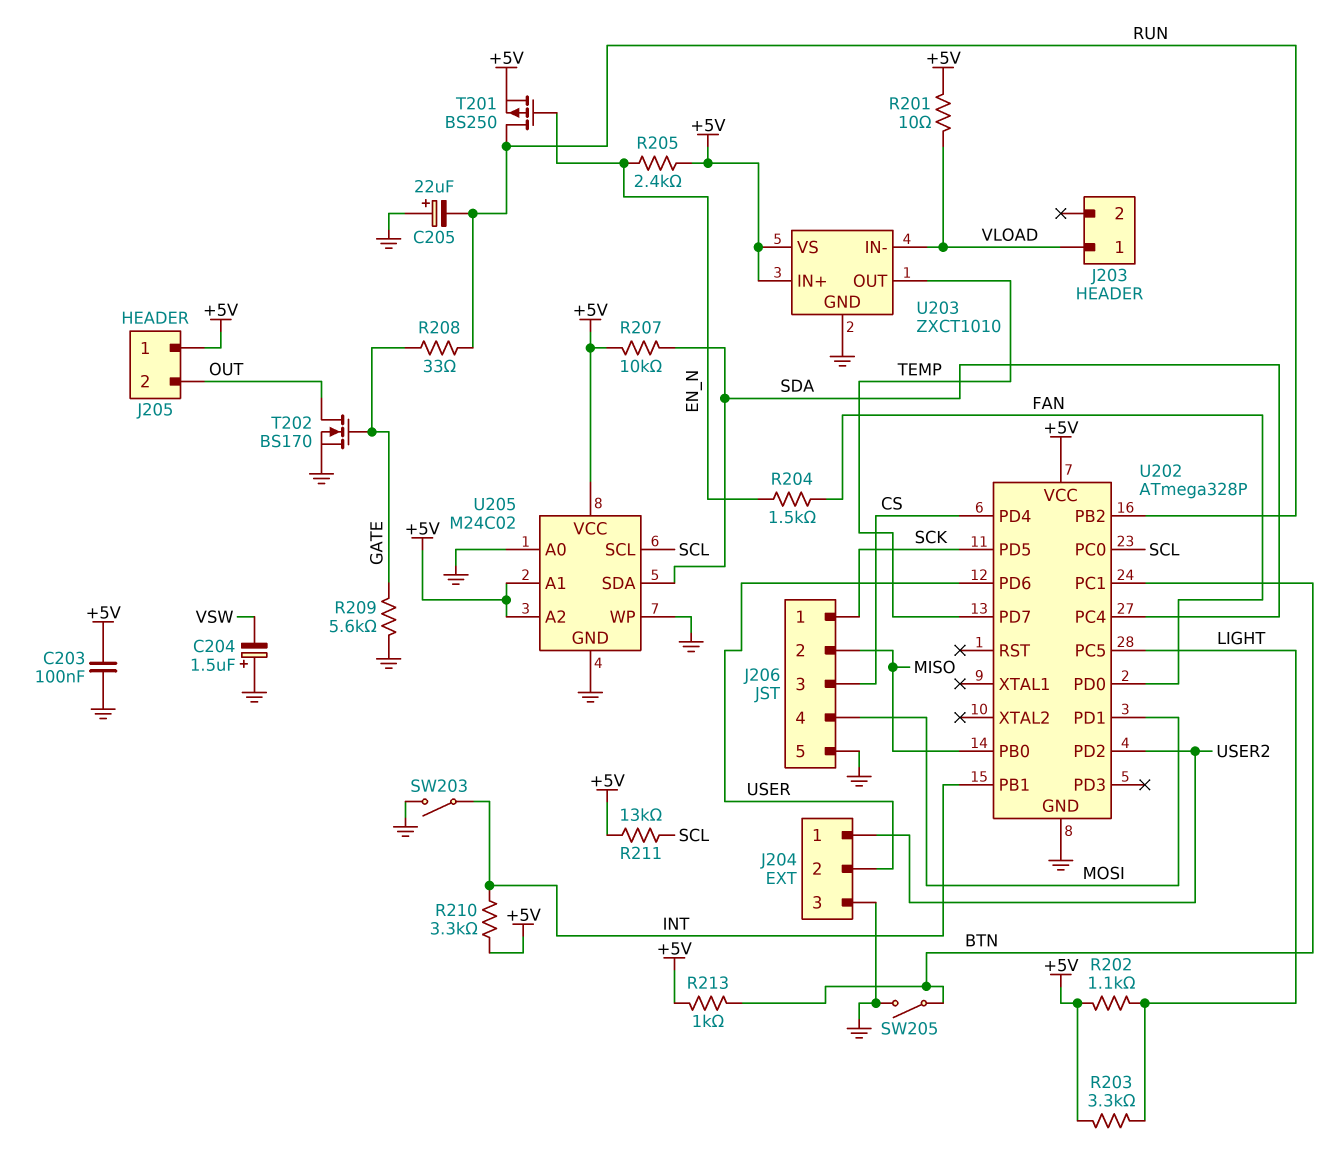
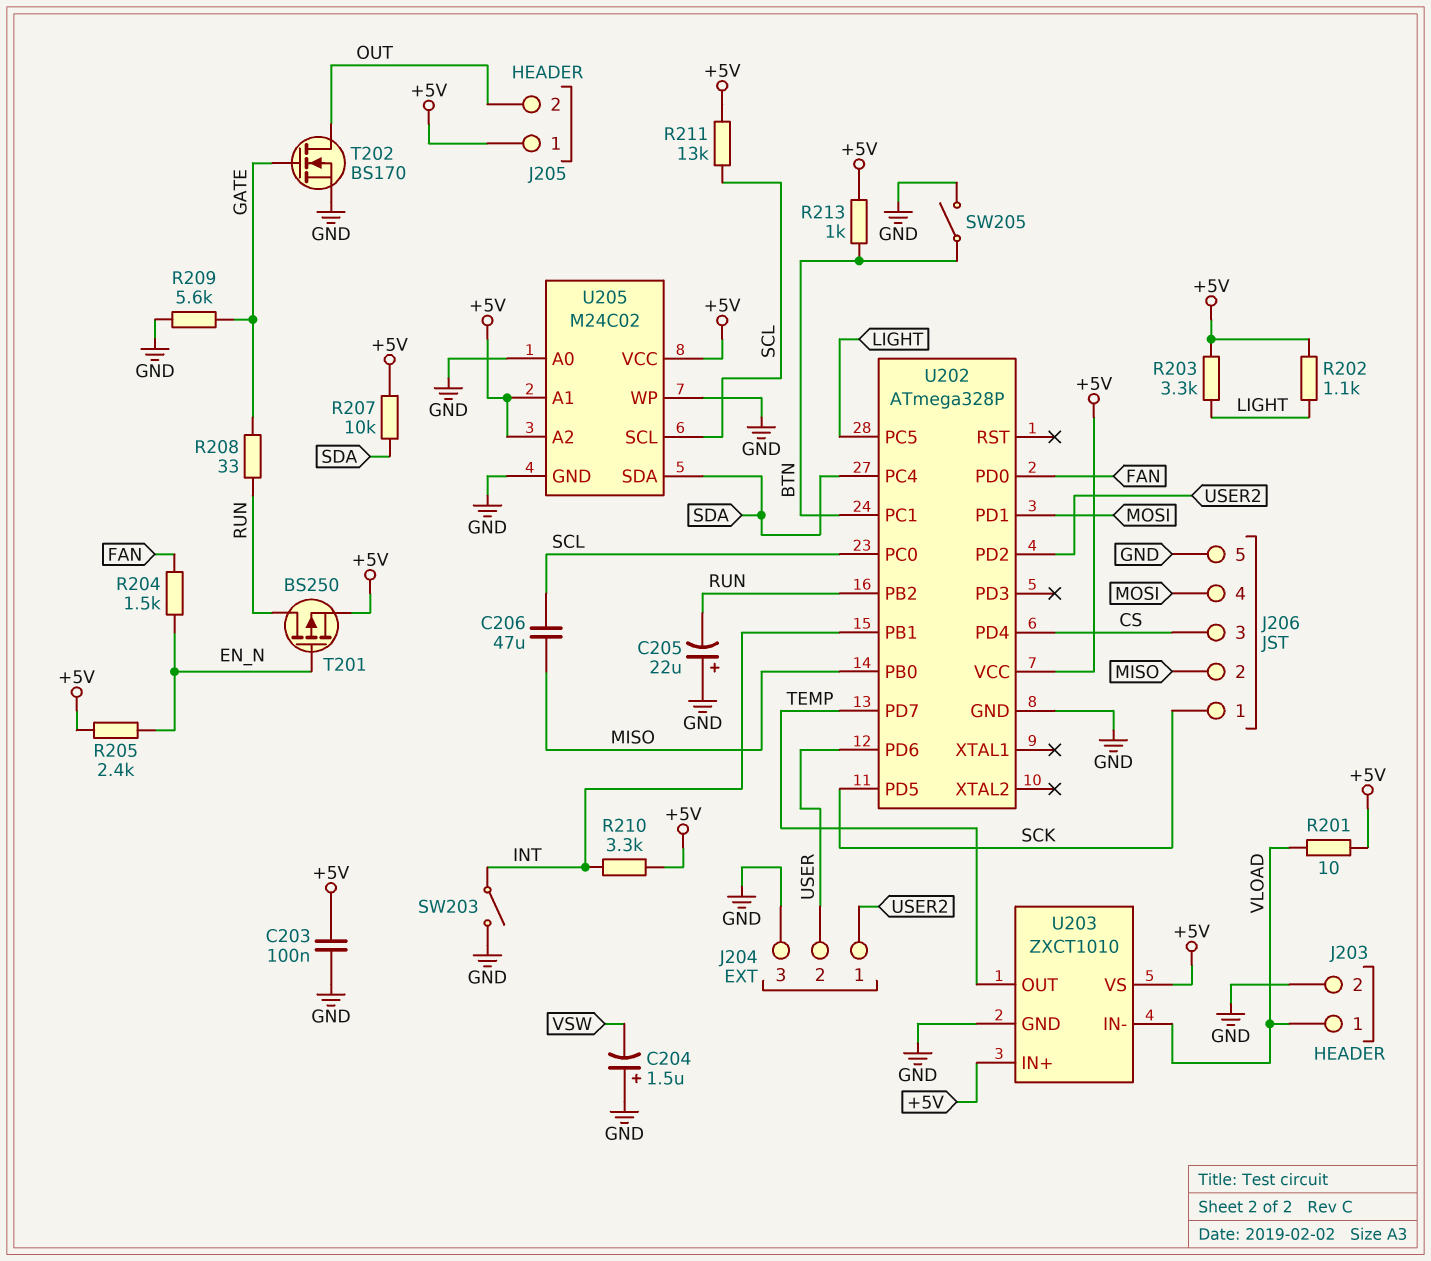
C206: none -> 47uF (MISO, SCL)
J203 pin 2: none -> GND

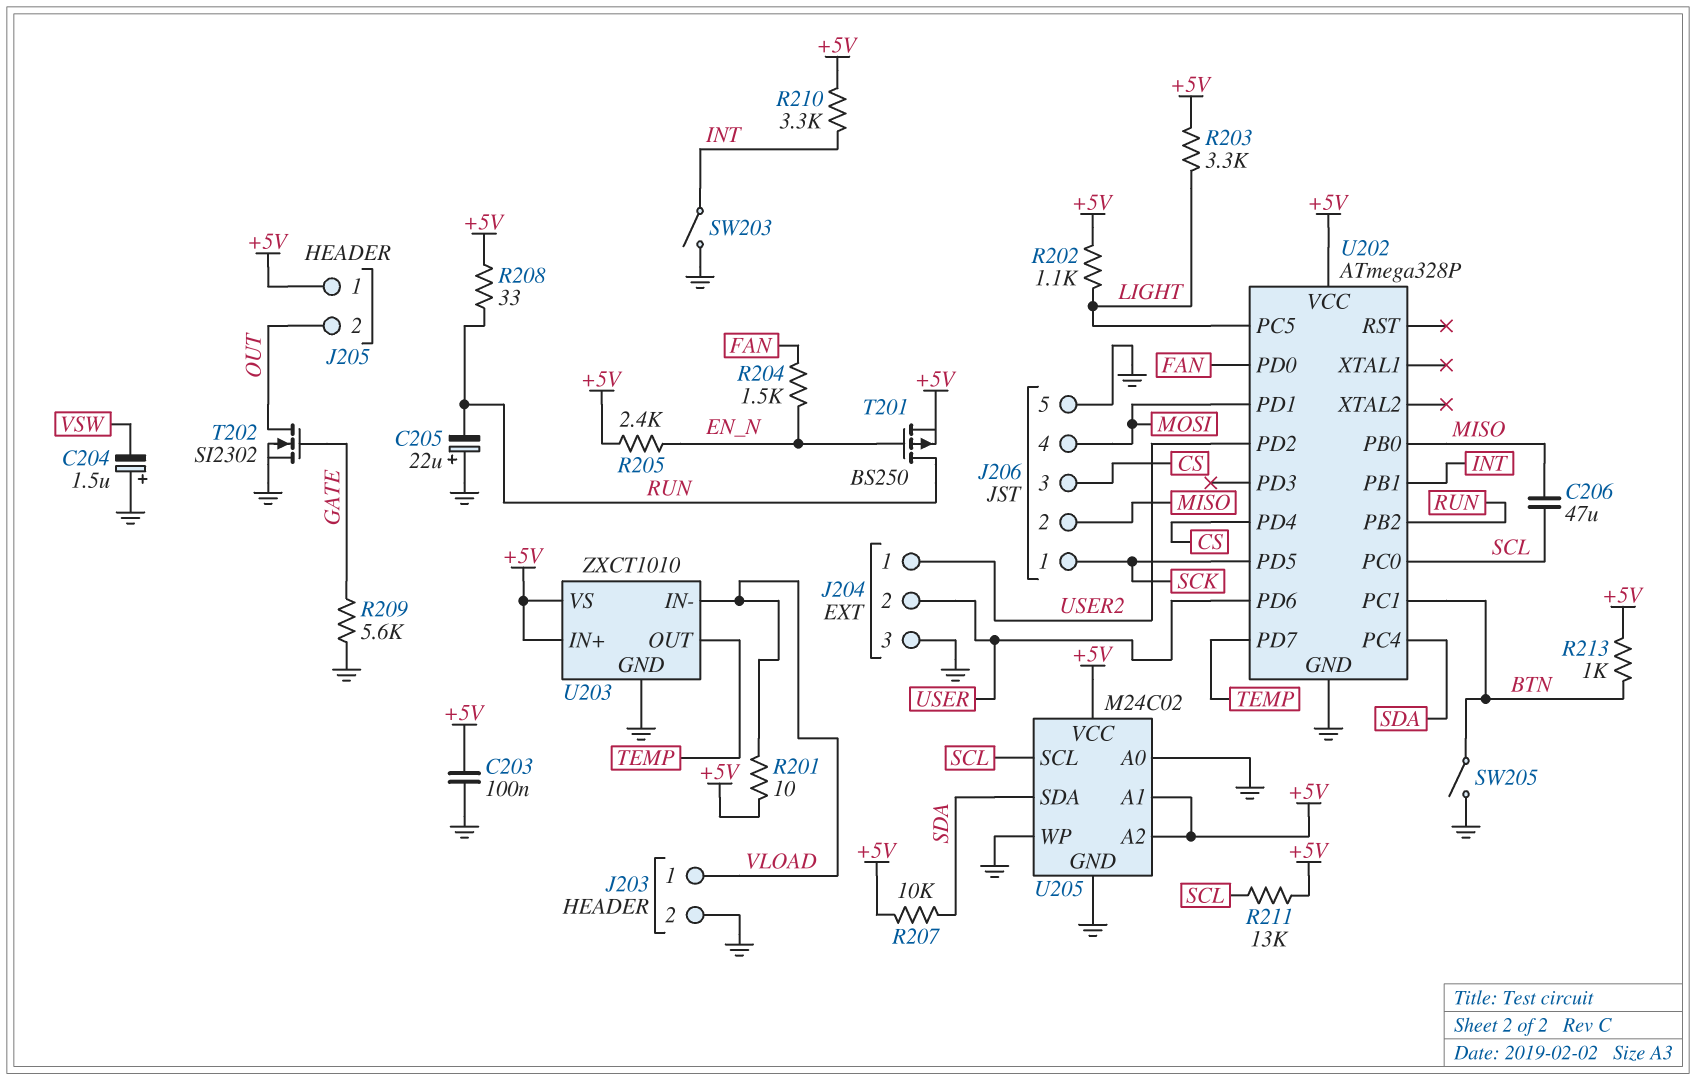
R208: 33 (GATE, RUN) -> 33 (+5V, RUN)
T202: NMOS BS170 (G GATE, D OUT, S GND) -> NMOS SI2302 (G GATE, D OUT, S GND)

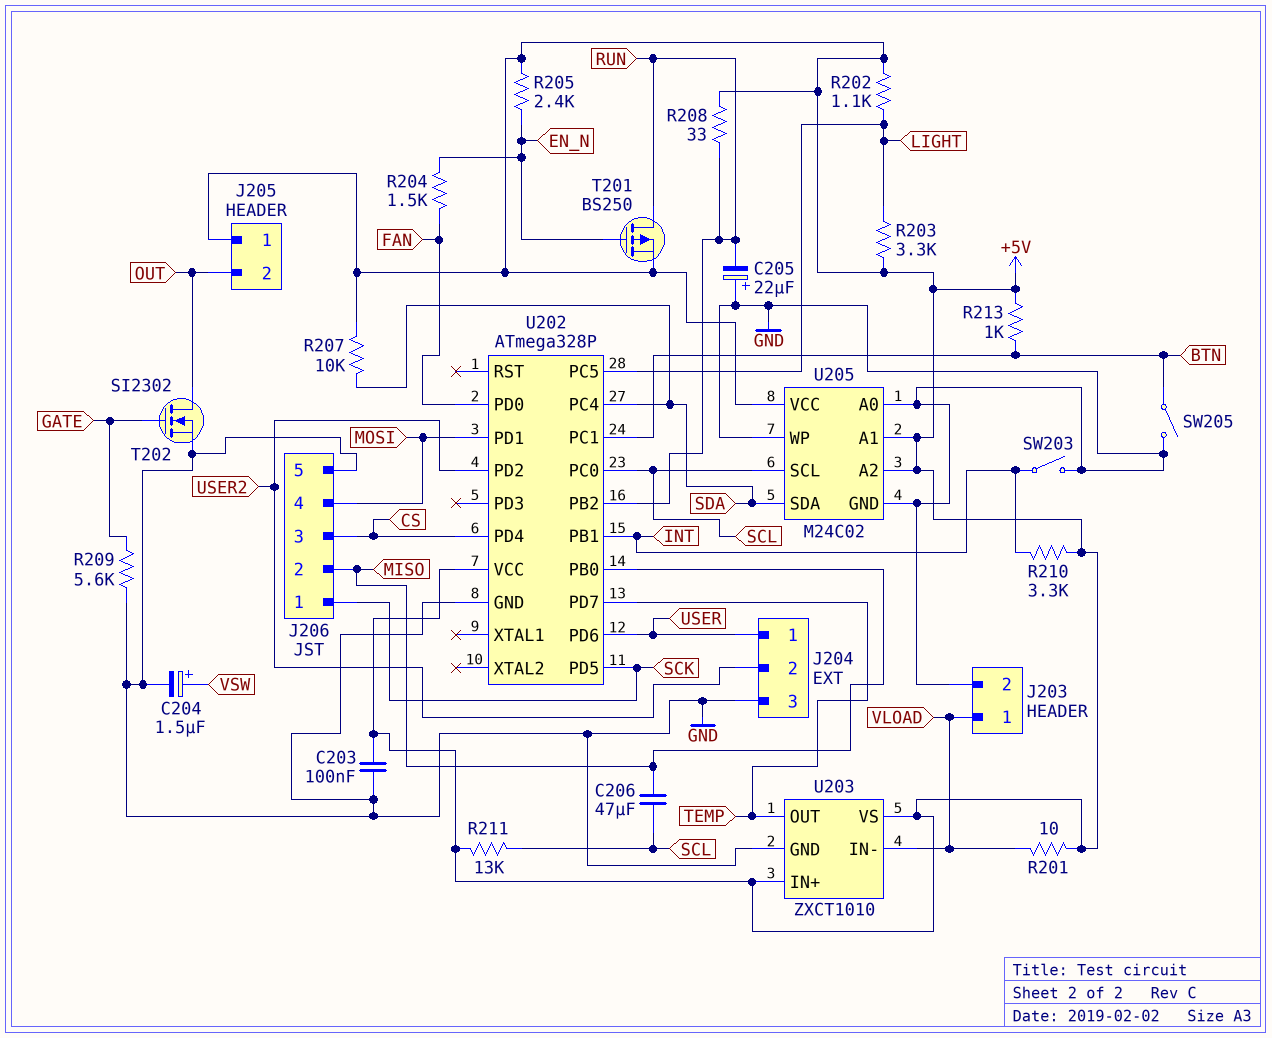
C204: 1.5uF (plus GND, minus VSW) -> 1.5uF (plus VSW, minus GND)
J204 pin 1: USER2 -> USER
J204 pin 2: USER -> USER2

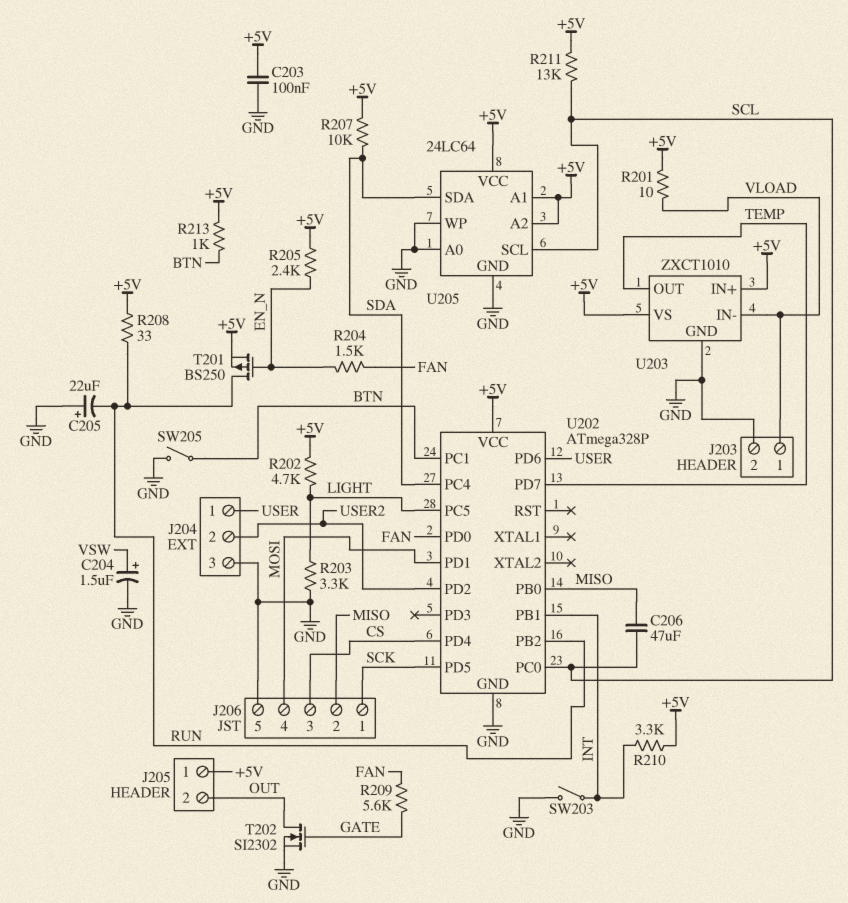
R202: 1.1k (+5V, LIGHT) -> 4.7k (+5V, LIGHT)
R203: 3.3k (+5V, LIGHT) -> 3.3k (GND, LIGHT)
R209: 5.6k (GATE, GND) -> 5.6k (FAN, GATE)
U205: M24C02 -> 24LC64

